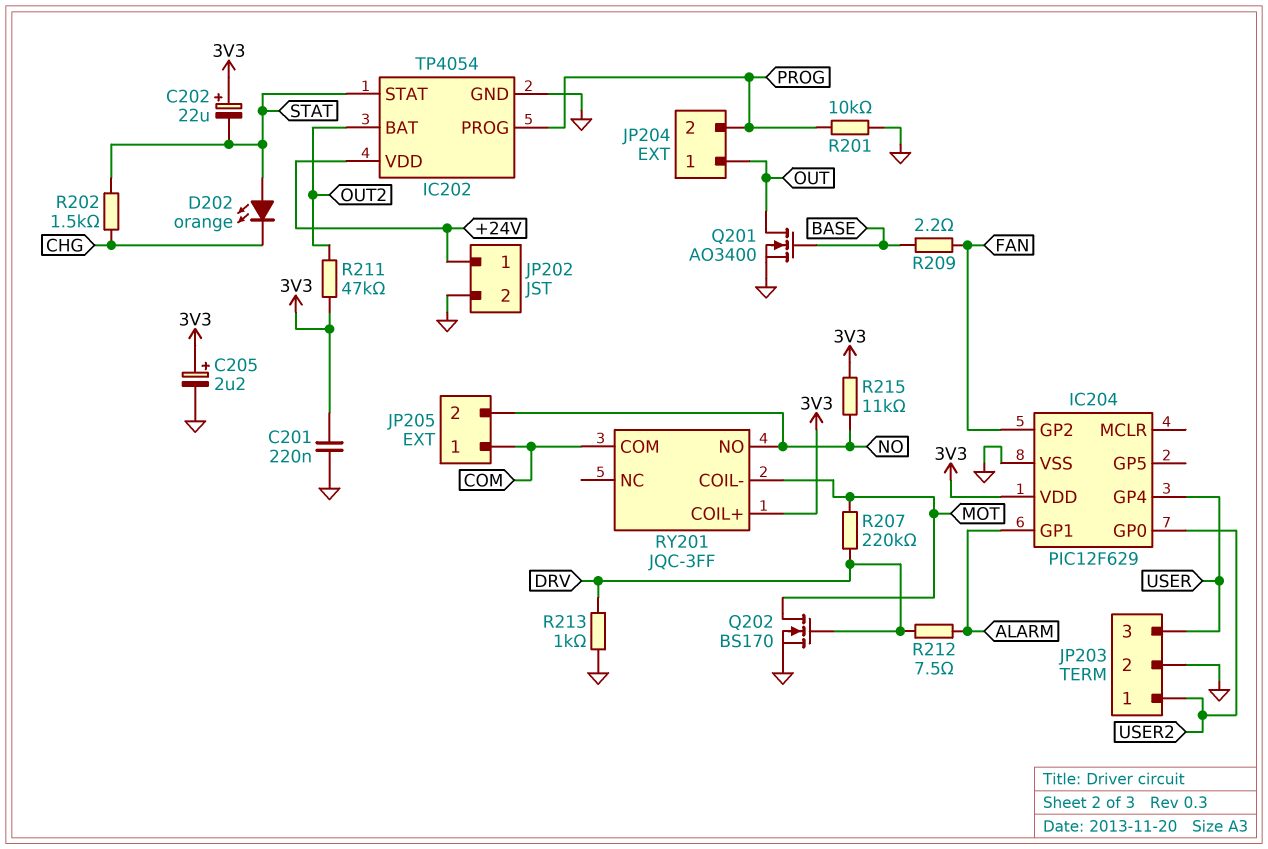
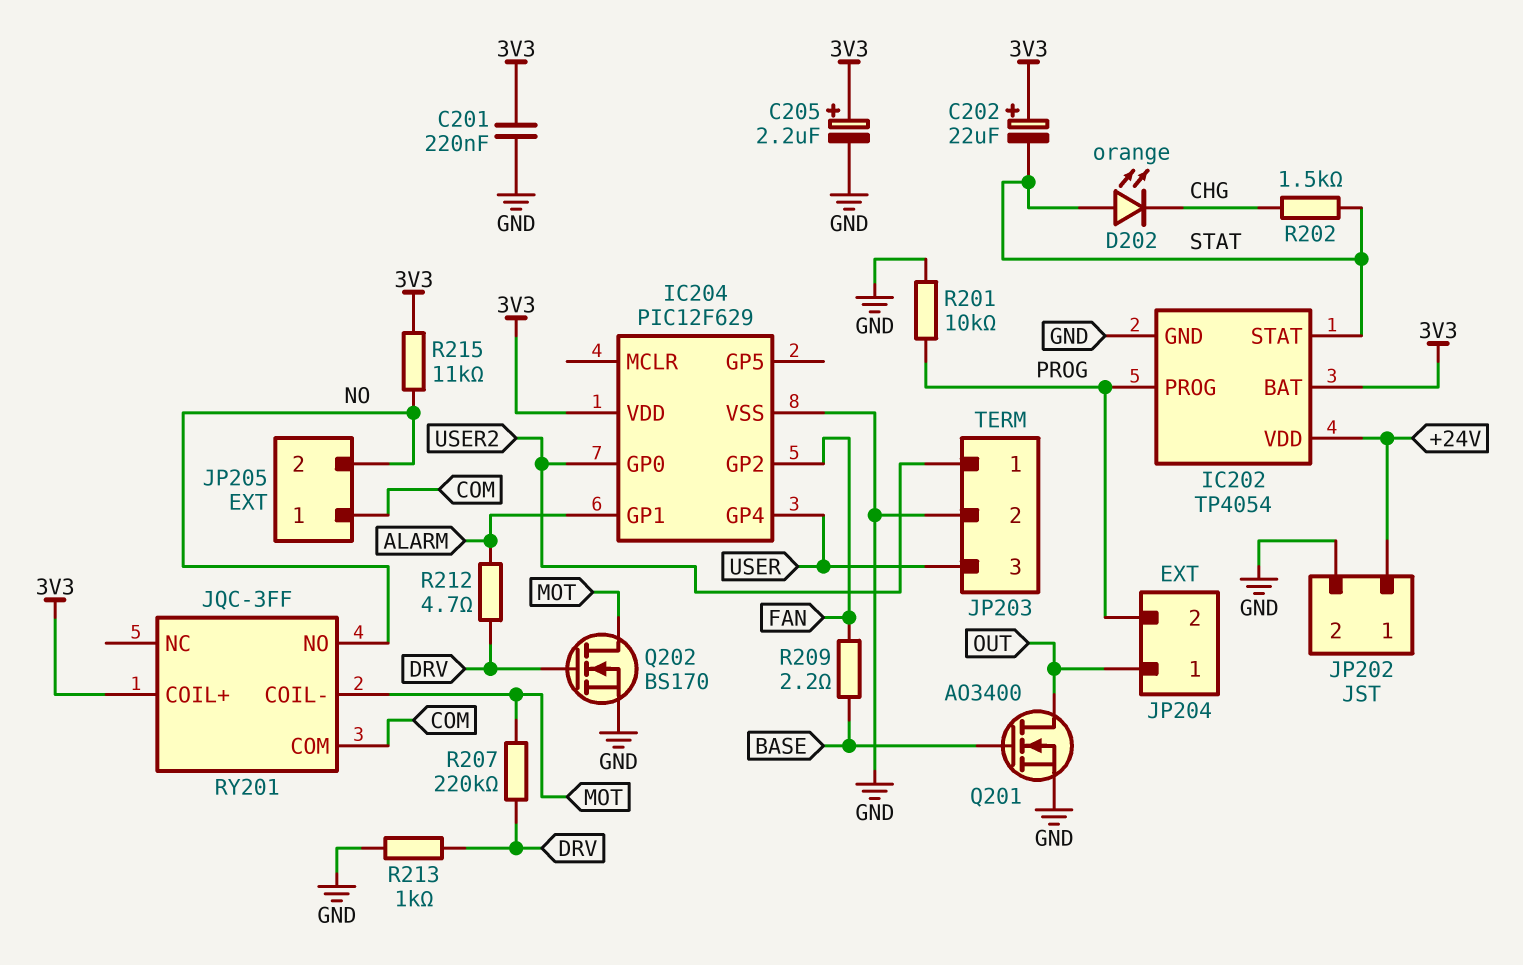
IC202 pin BAT: OUT2 -> 3V3
R211: 47k (3V3, OUT2) -> none
R212: 7.5 (ALARM, DRV) -> 4.7 (ALARM, DRV)

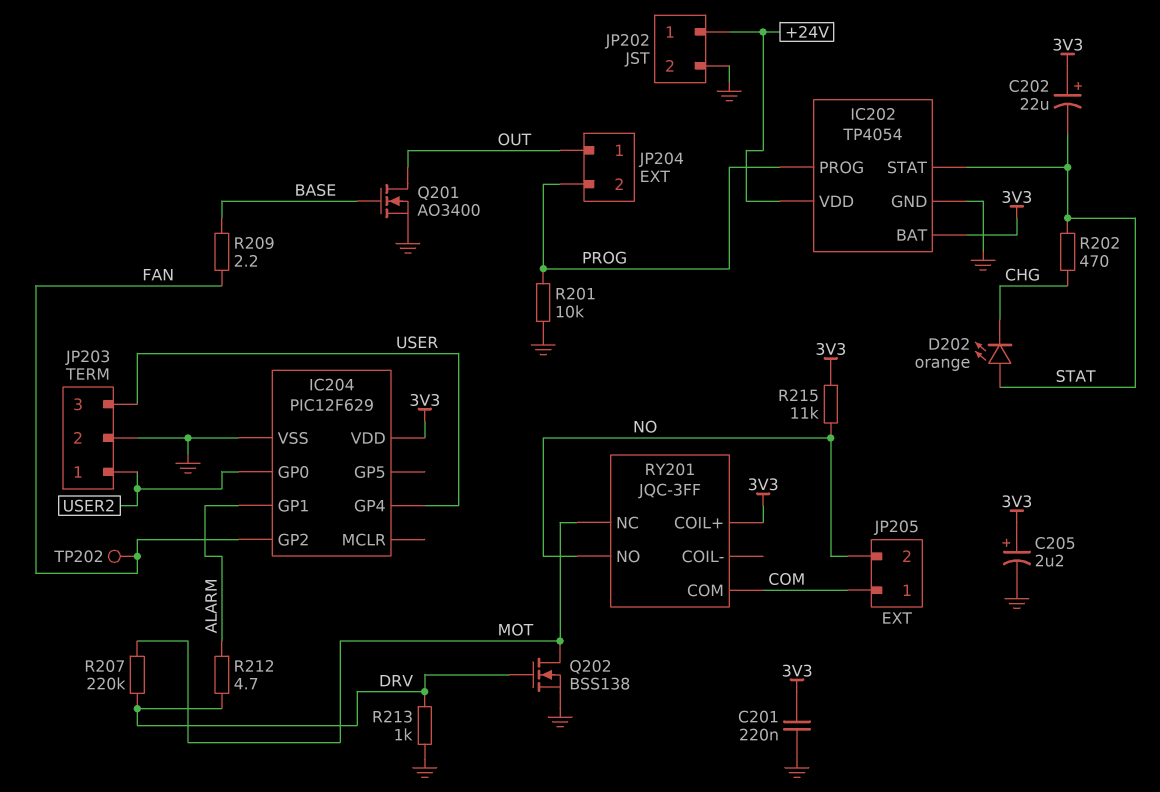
Q202: NMOS BS170 (G DRV, D MOT, S GND) -> NMOS BSS138 (G DRV, D MOT, S GND)
R202: 1.5k (CHG, STAT) -> 470 (CHG, STAT)
RY201 pin COIL-: MOT -> none
RY201 pin NC: none -> MOT
TP202: none -> test point (FAN)

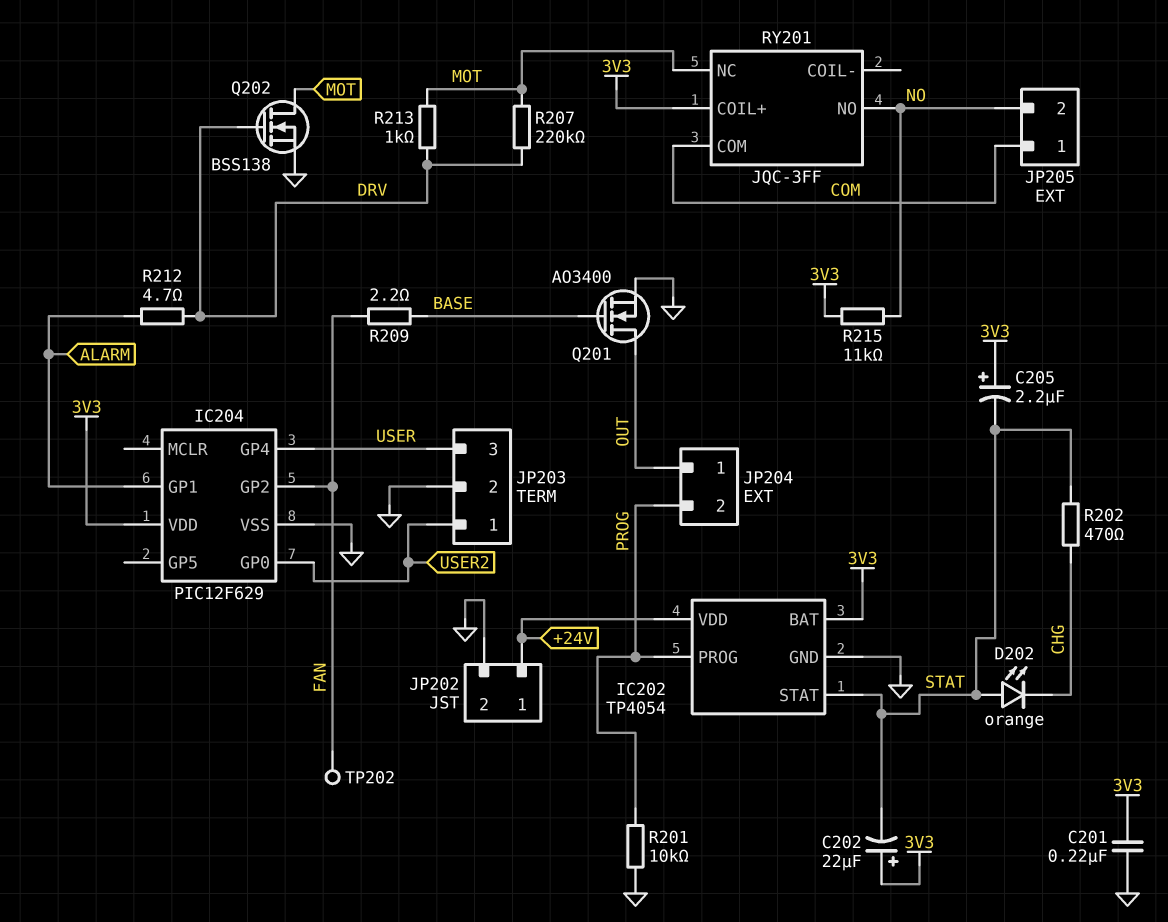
C205: 2.2uF (plus 3V3, minus GND) -> 2.2uF (plus 3V3, minus STAT)
R213: 1k (DRV, GND) -> 1k (DRV, MOT)

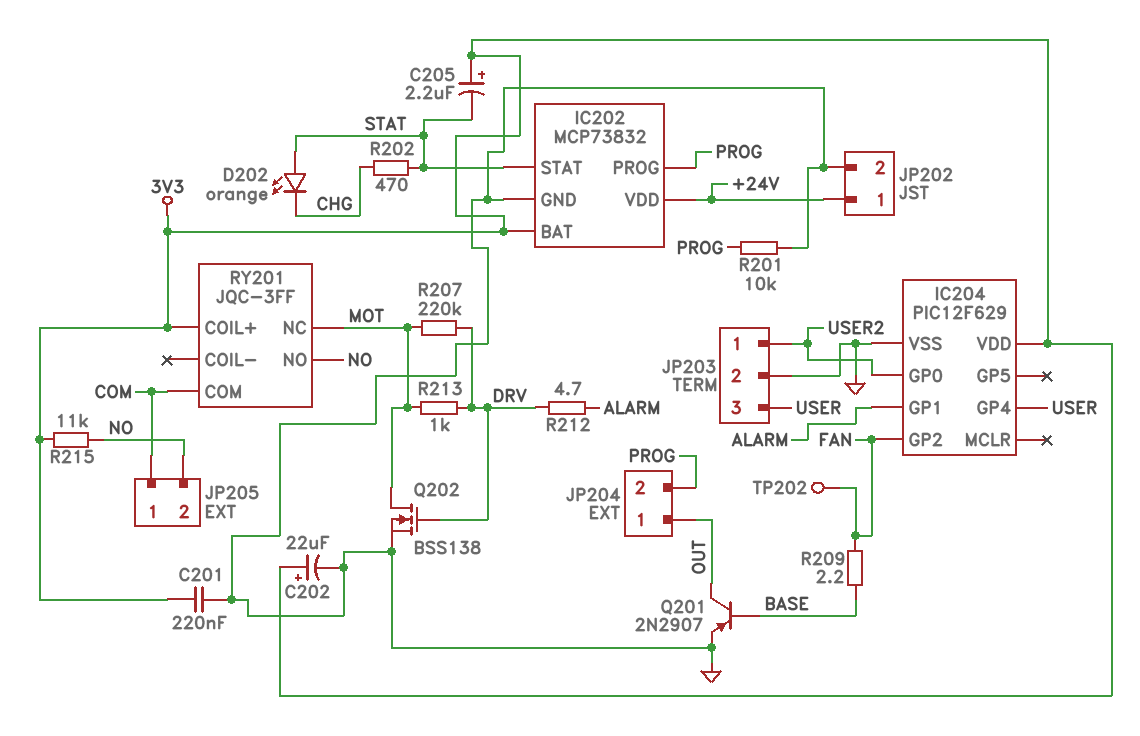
C202: 22uF (plus 3V3, minus STAT) -> 22uF (plus 3V3, minus GND)
IC202: TP4054 -> MCP73832
Q201: NMOS AO3400 (G BASE, D OUT, S GND) -> PNP 2N2907 (B BASE, C OUT, E GND)

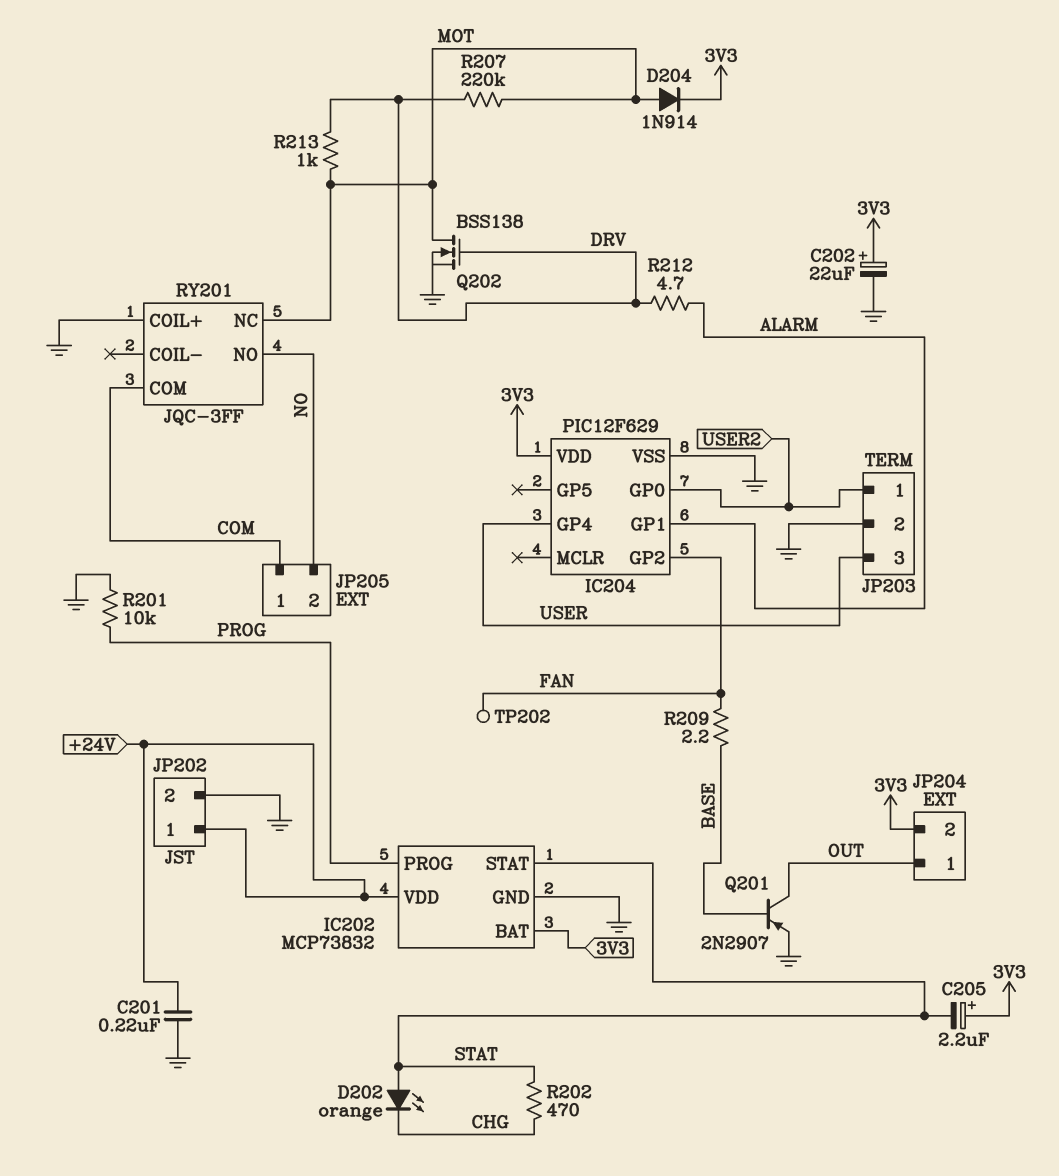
C201: 220nF (3V3, GND) -> 220nF (+24V, GND)
D204: none -> diode 1N914 (A MOT, K 3V3)
JP204 pin 2: PROG -> 3V3
R215: 11k (3V3, NO) -> none
RY201 pin COIL+: 3V3 -> GND

